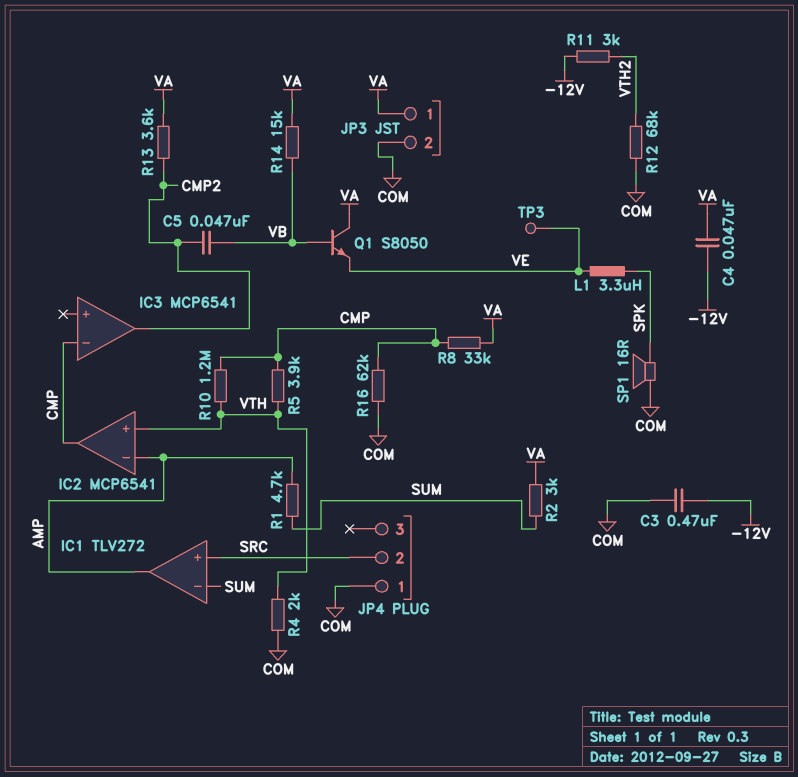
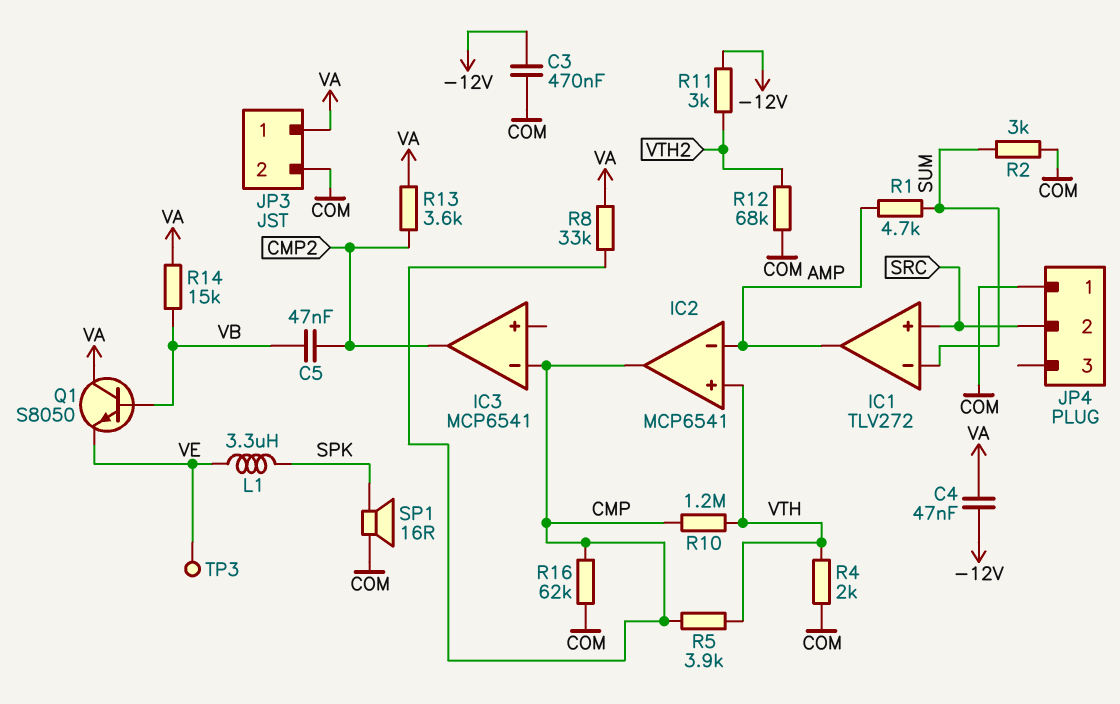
R2: 3k (SUM, VA) -> 3k (COM, SUM)

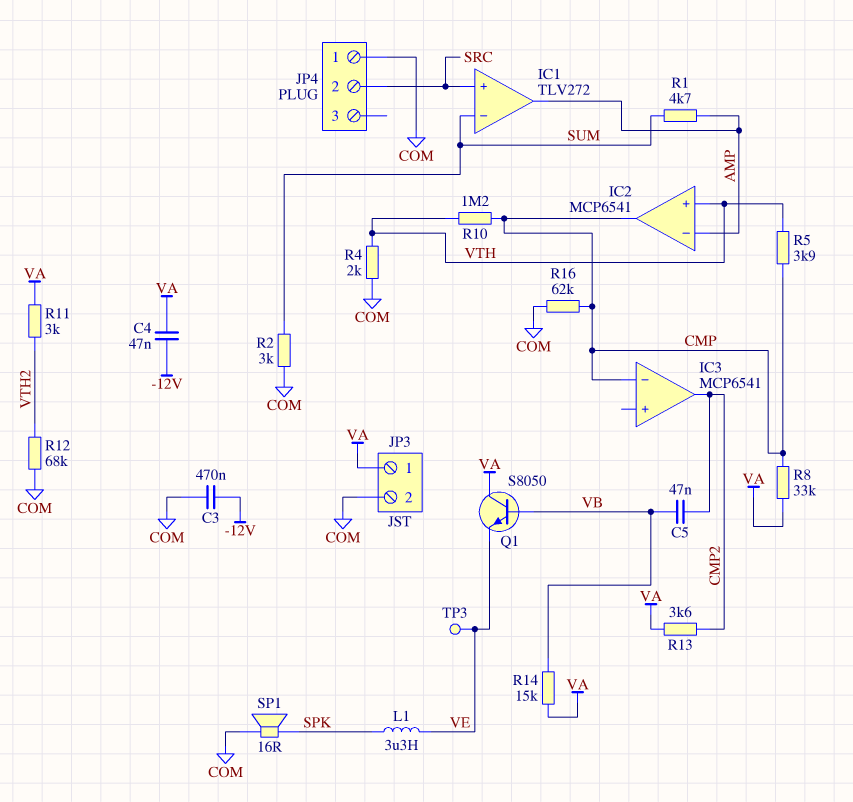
R11: 3k (-12V, VTH2) -> 3k (VA, VTH2)

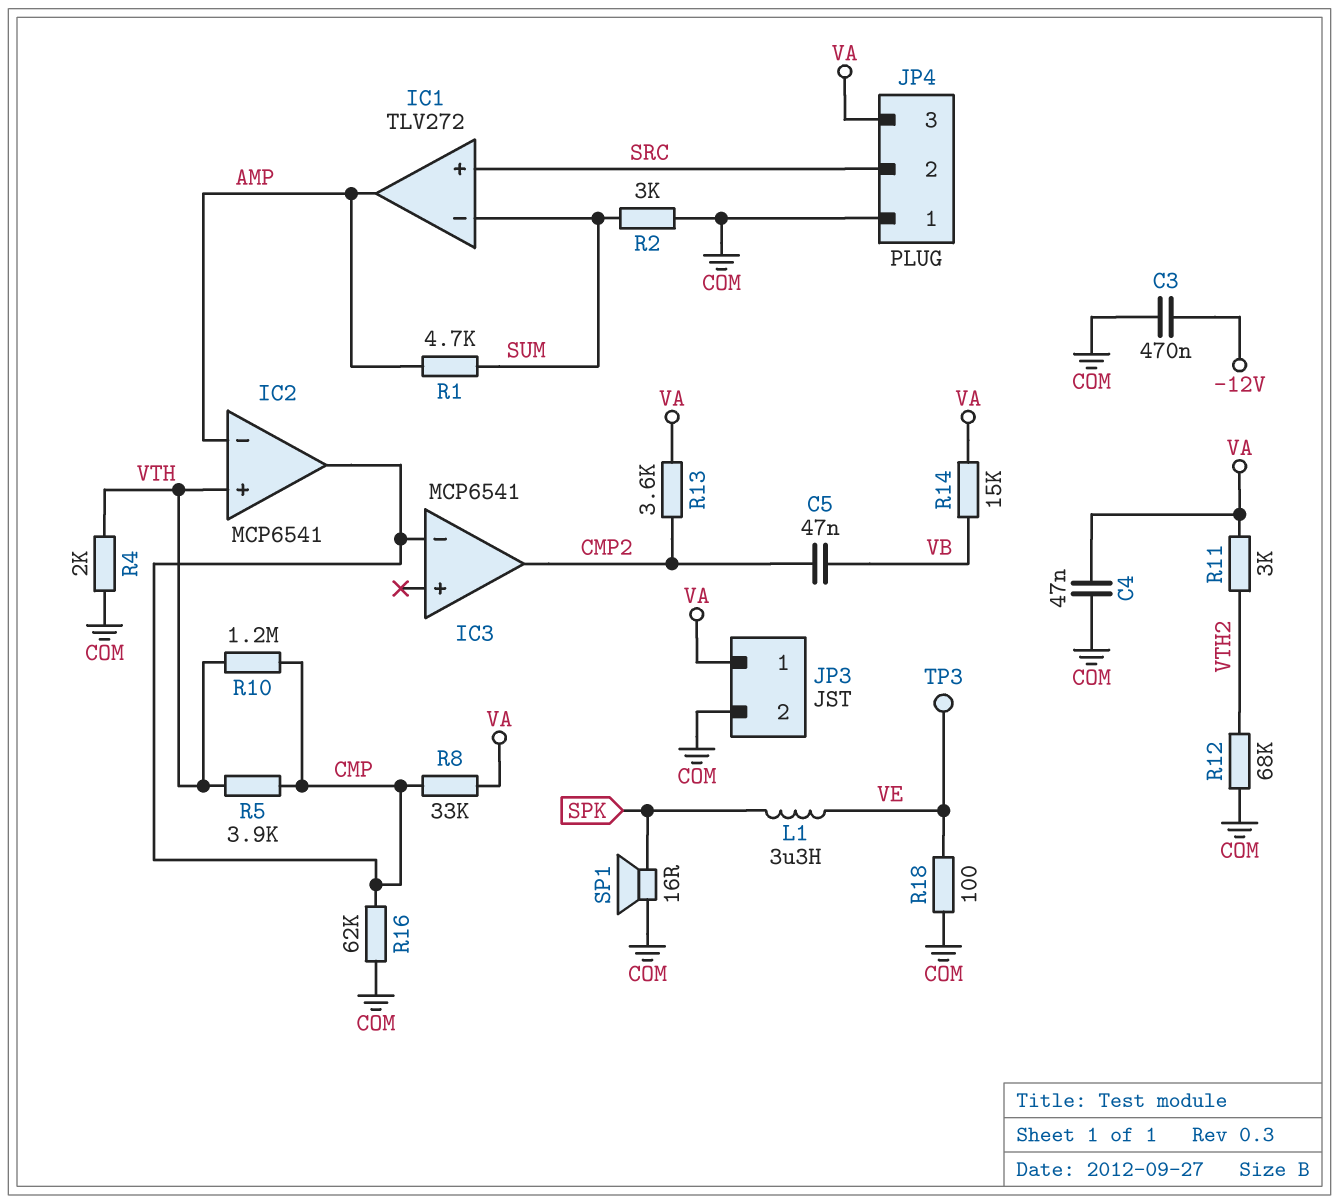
C4: 47nF (-12V, VA) -> 47nF (COM, VA)
JP4 pin 3: none -> VA
Q1: NPN S8050 (B VB, C VA, E VE) -> none
R18: none -> 100 (COM, VE)

